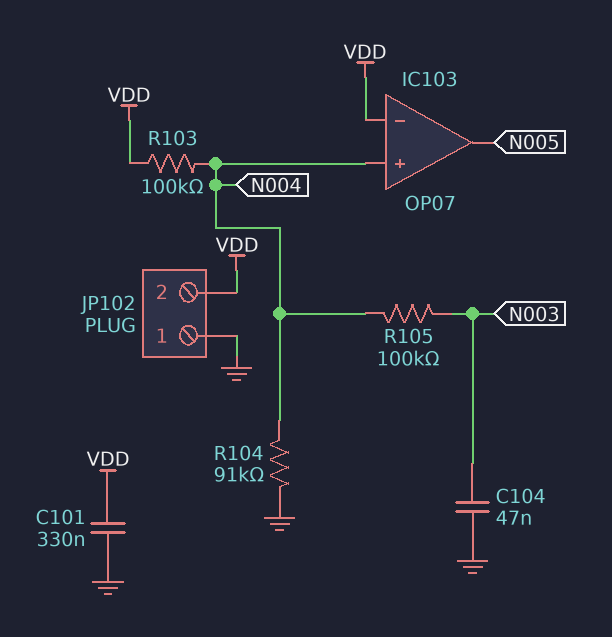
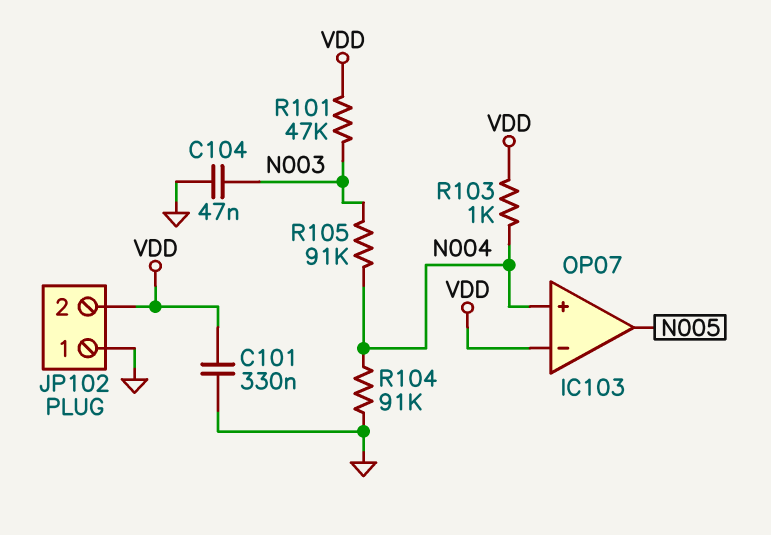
R101: none -> 47k (N003, VDD)
R103: 100k (N004, VDD) -> 1k (N004, VDD)
R105: 100k (N003, N004) -> 91k (N003, N004)

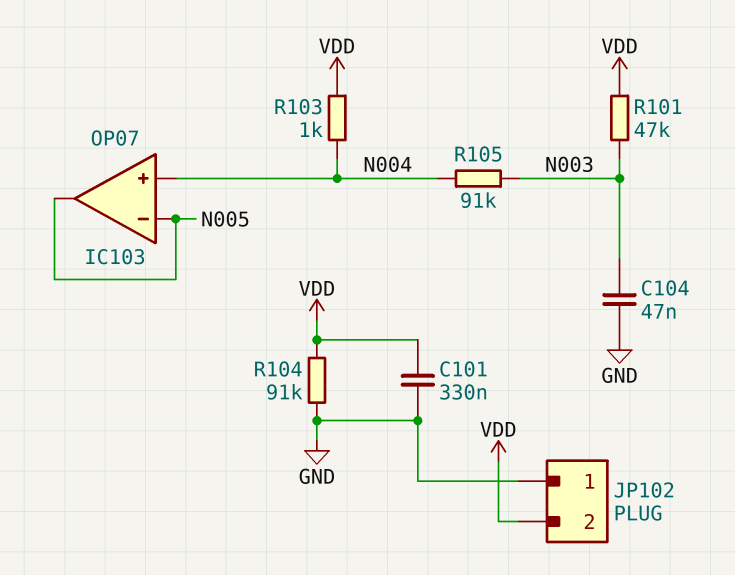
IC103 pin in-: VDD -> N005
R104: 91k (GND, N004) -> 91k (GND, VDD)

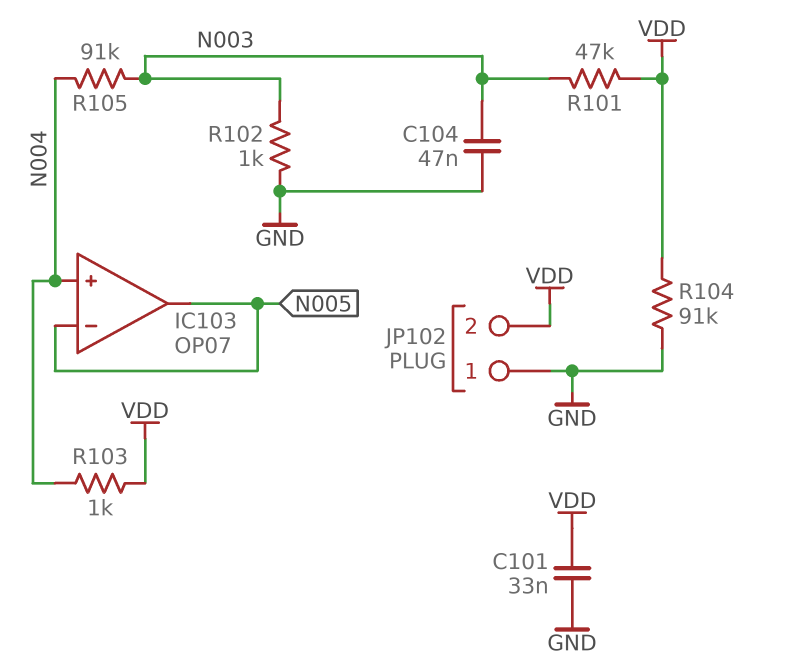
C101: 330nF (GND, VDD) -> 33nF (GND, VDD)
R102: none -> 1k (GND, N003)

